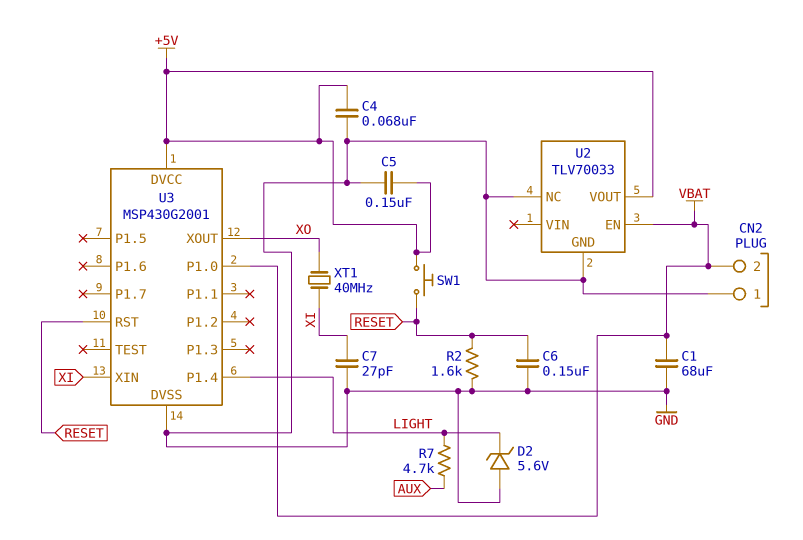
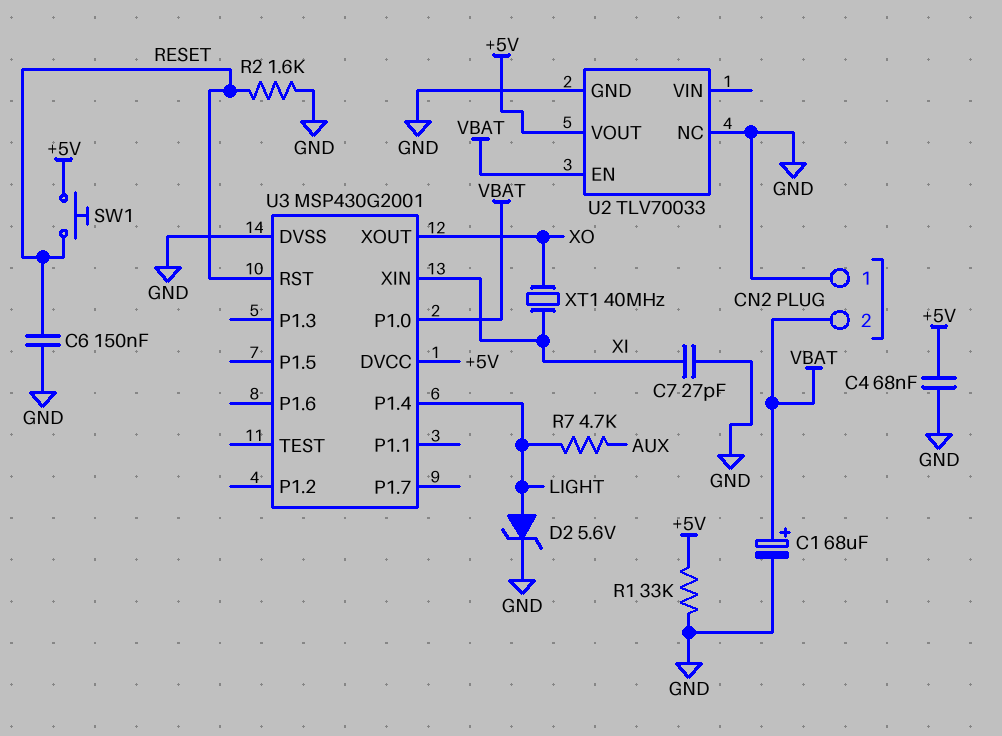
C1: 68uF (GND, VBAT) -> 68uF (plus VBAT, minus GND)
C5: 150nF (+5V, GND) -> none
D2: zener 5.6V (A GND, K LIGHT) -> zener 5.6V (A LIGHT, K GND)
R1: none -> 33k (+5V, GND)

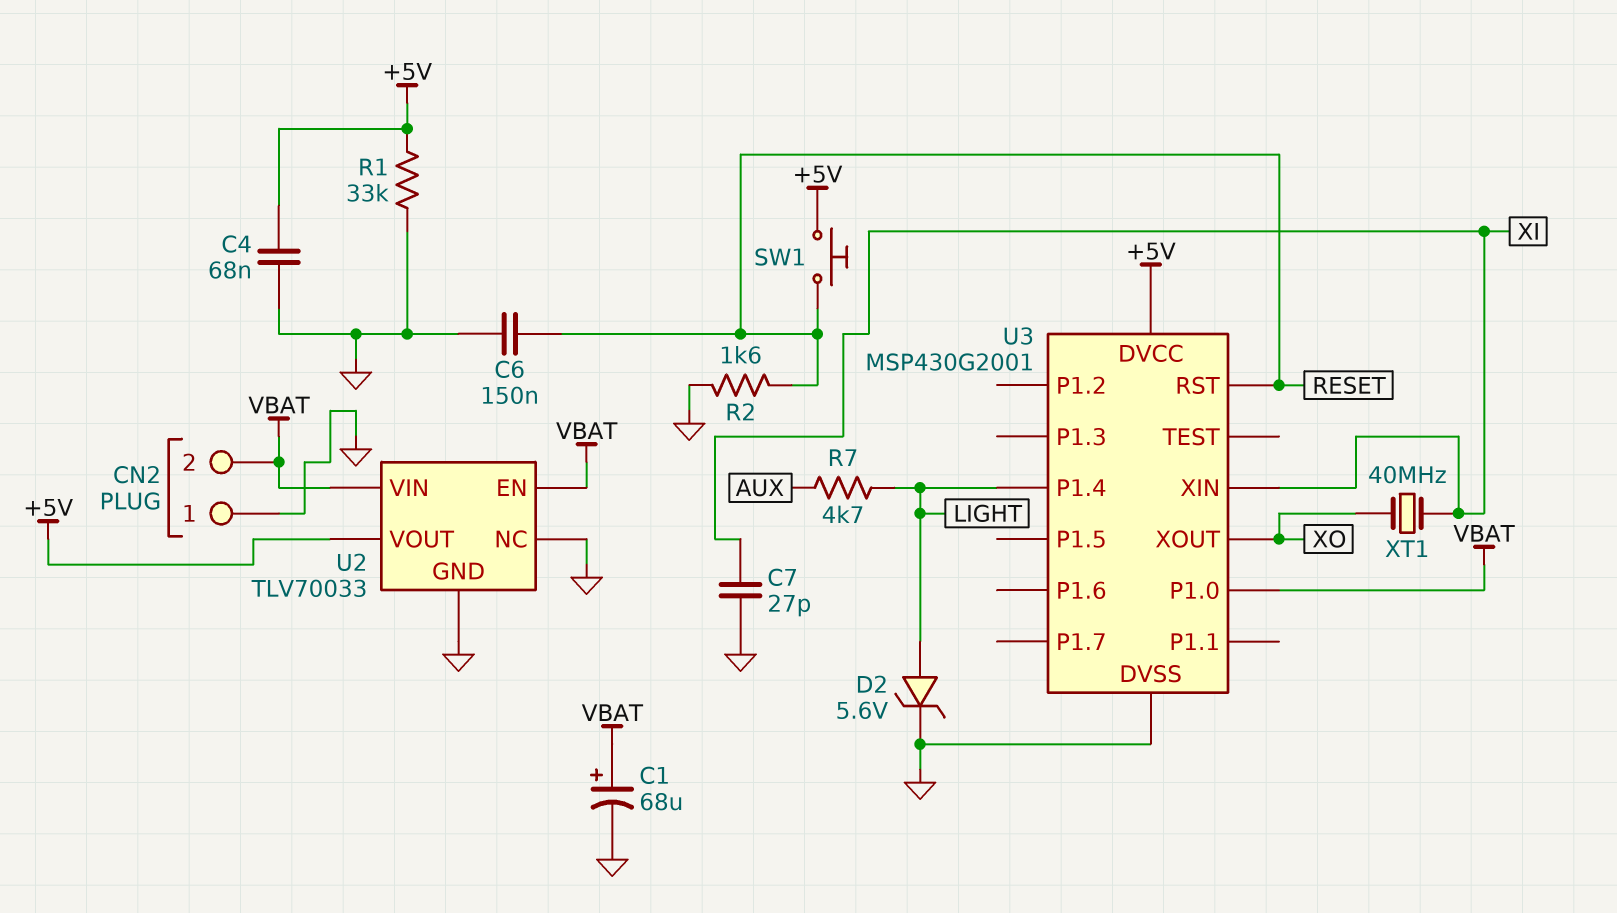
U2 pin VIN: none -> VBAT

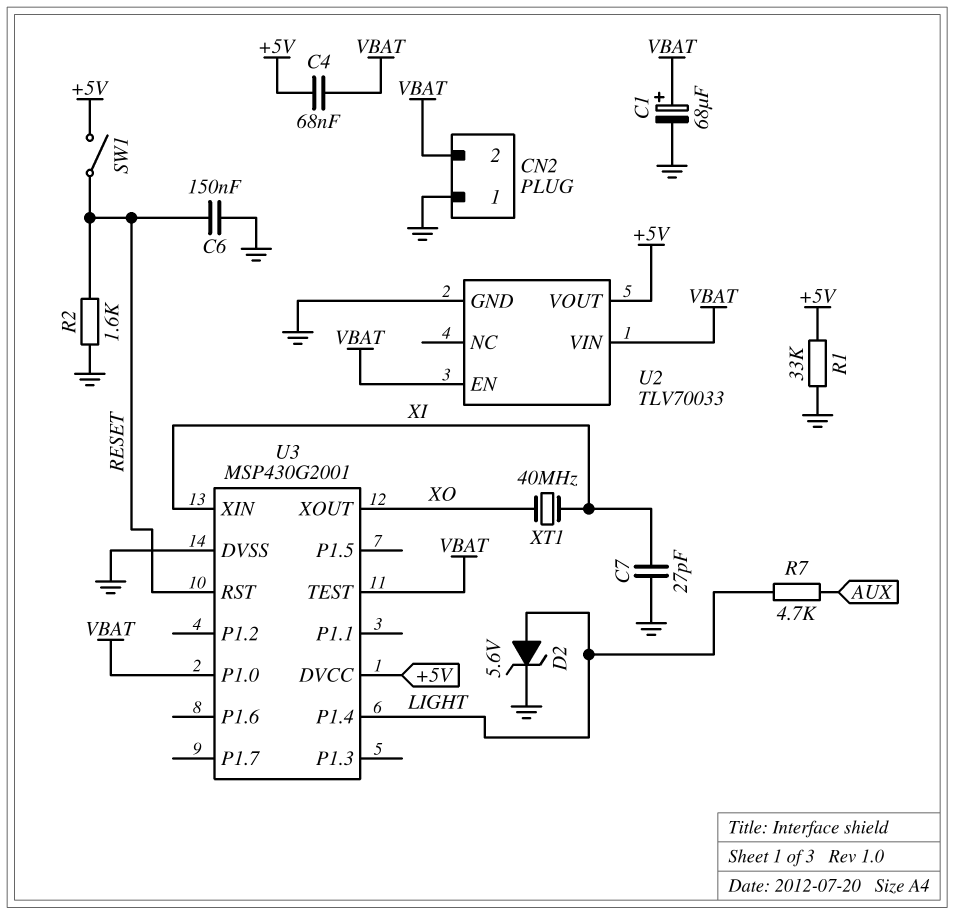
C4: 68nF (+5V, GND) -> 68nF (+5V, VBAT)
SW1: button (+5V, RESET) -> switch (+5V, RESET)
U2 pin NC: GND -> none
U3 pin TEST: none -> VBAT

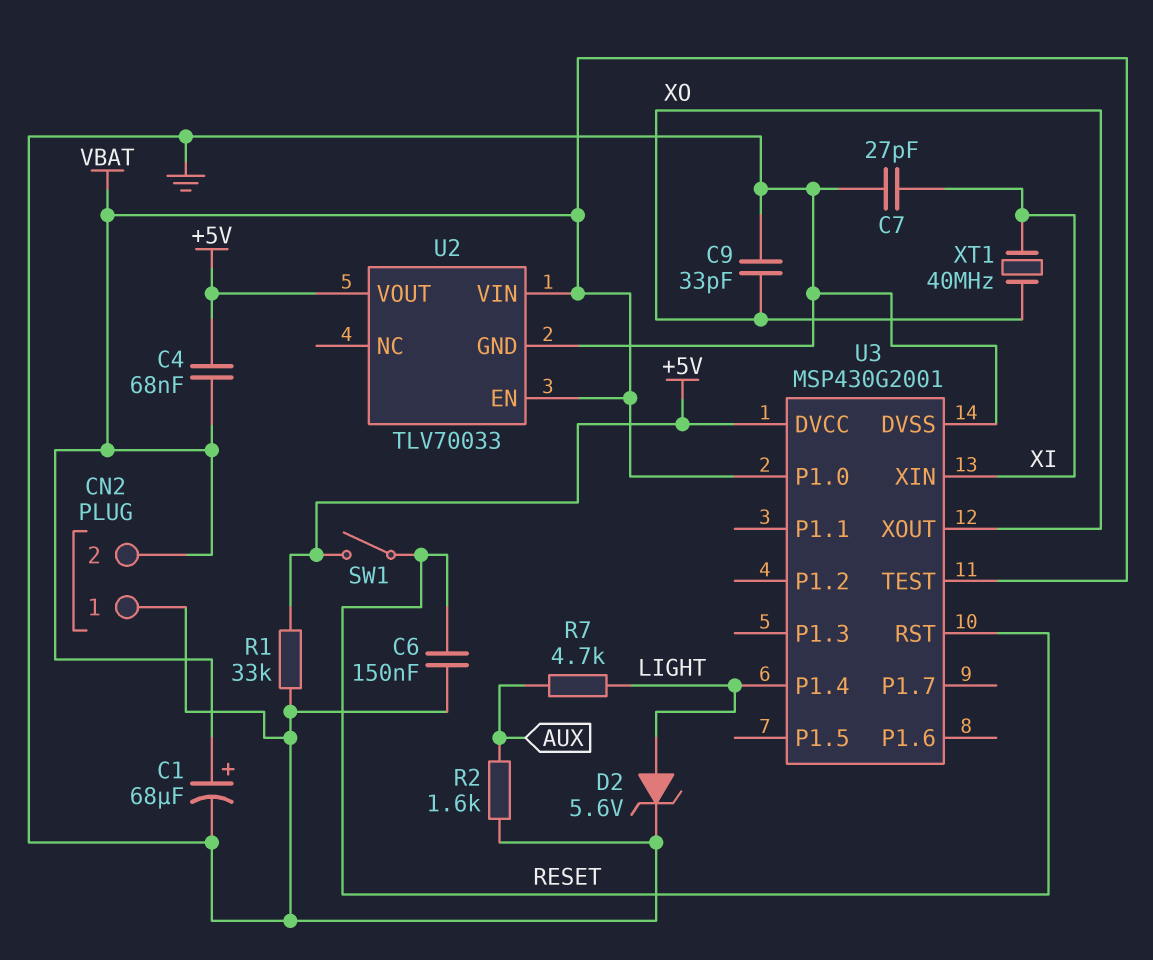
C9: none -> 33pF (GND, XO)
R2: 1.6k (GND, RESET) -> 1.6k (AUX, GND)

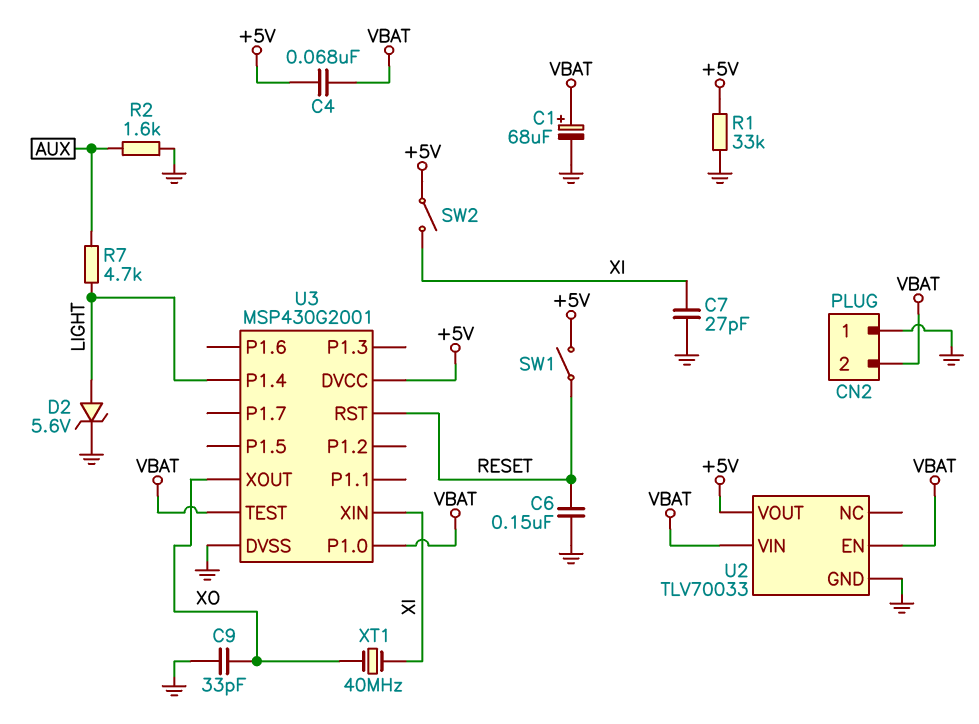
SW2: none -> switch (+5V, XI)

